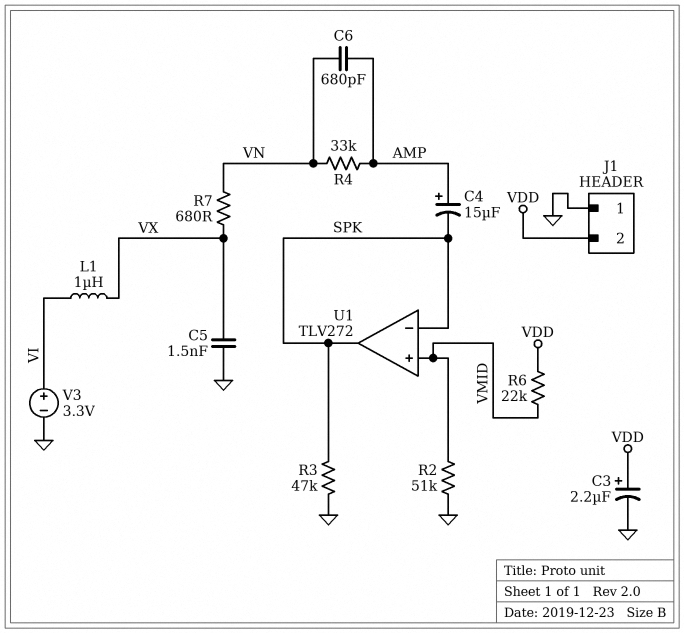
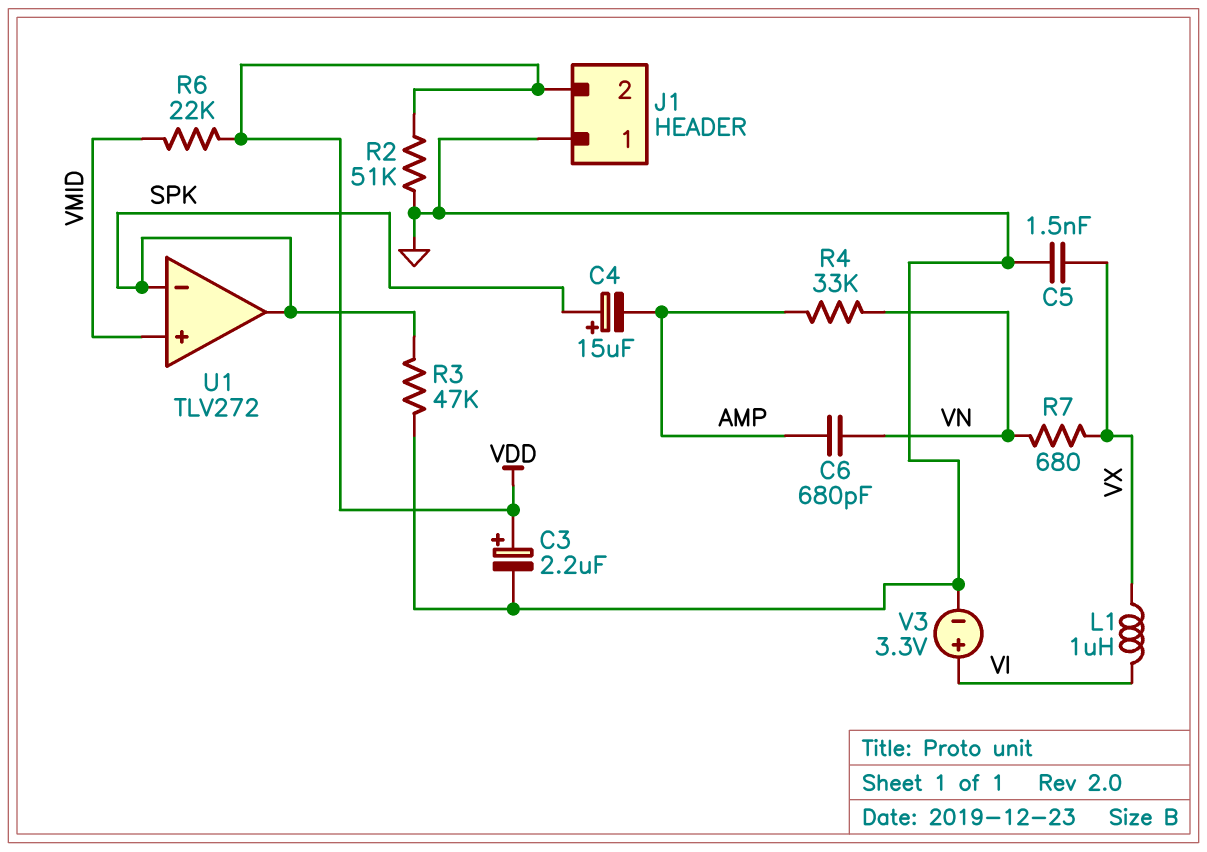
C4: 15uF (plus AMP, minus SPK) -> 15uF (plus SPK, minus AMP)
R2: 51k (GND, VMID) -> 51k (GND, VDD)

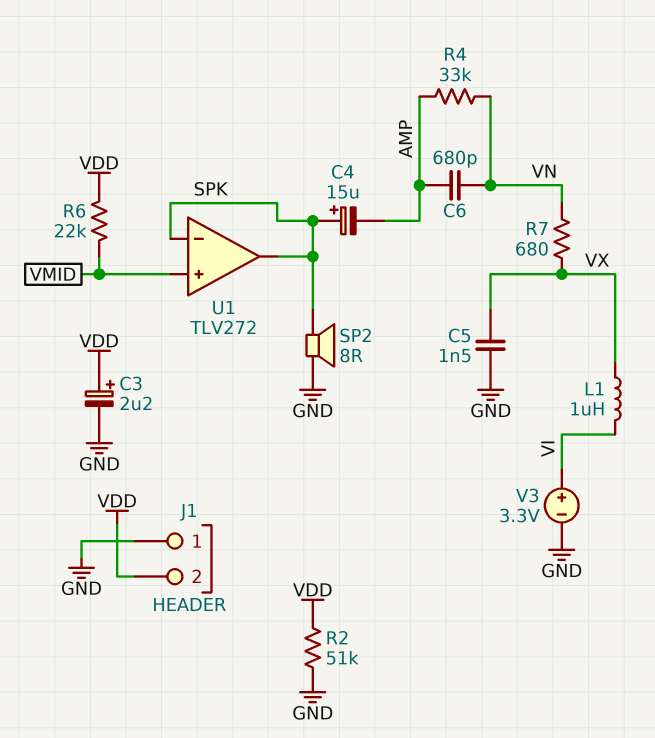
R3: 47k (GND, SPK) -> none
SP2: none -> speaker 8R (GND, SPK)

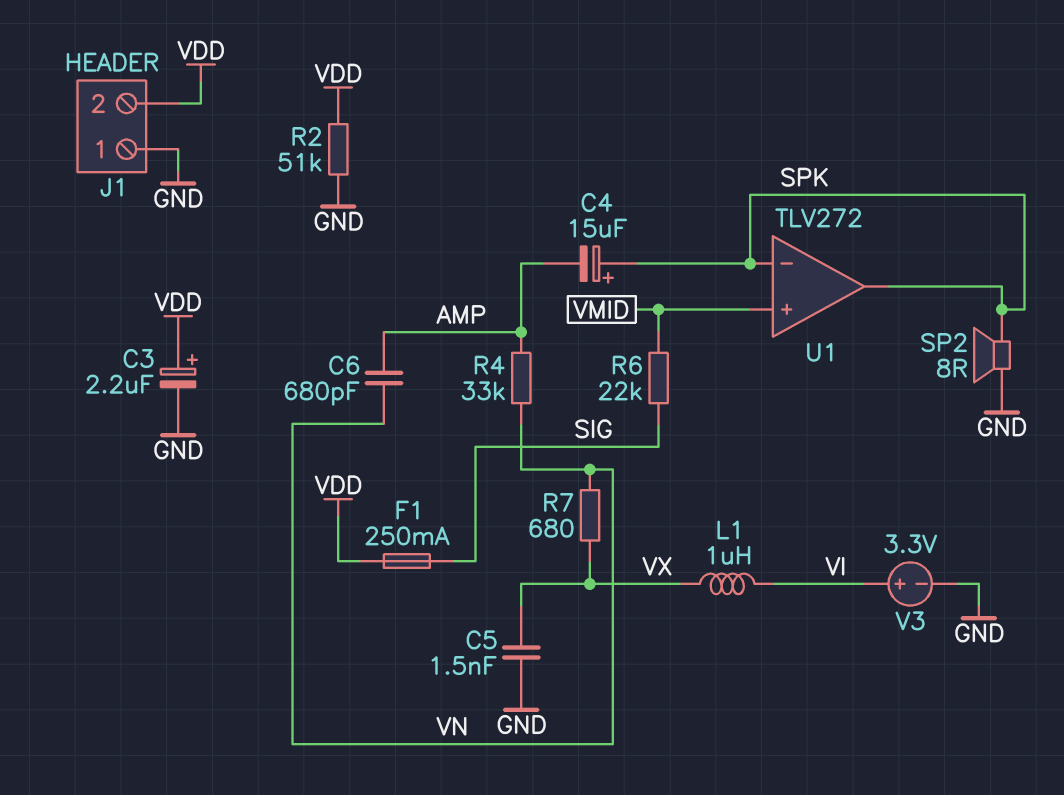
F1: none -> 250mA (SIG, VDD)
R6: 22k (VDD, VMID) -> 22k (SIG, VMID)

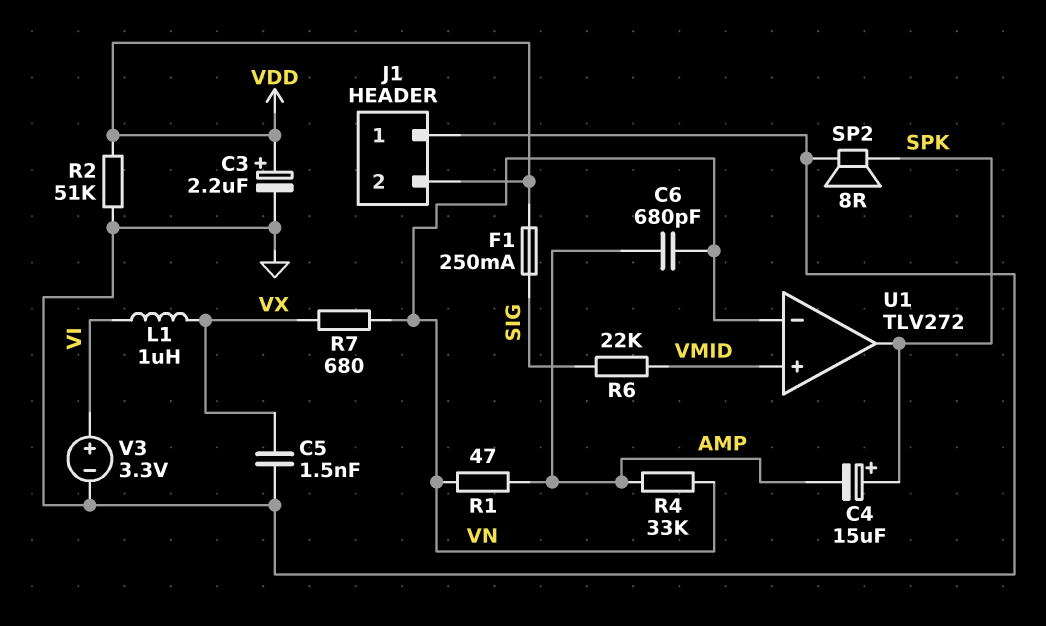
R1: none -> 47 (AMP, VN)
U1 pin in-: SPK -> VN

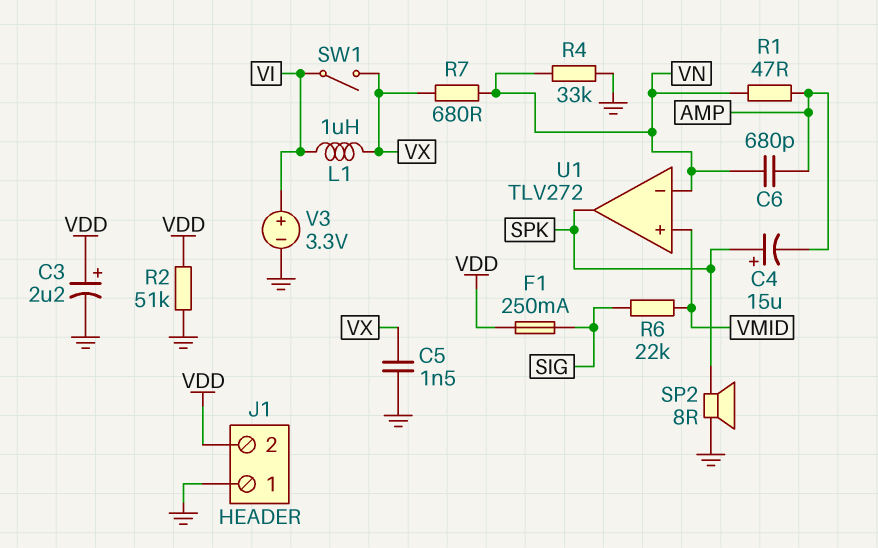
R4: 33k (AMP, VN) -> 33k (GND, VN)
SW1: none -> switch (VI, VX)

